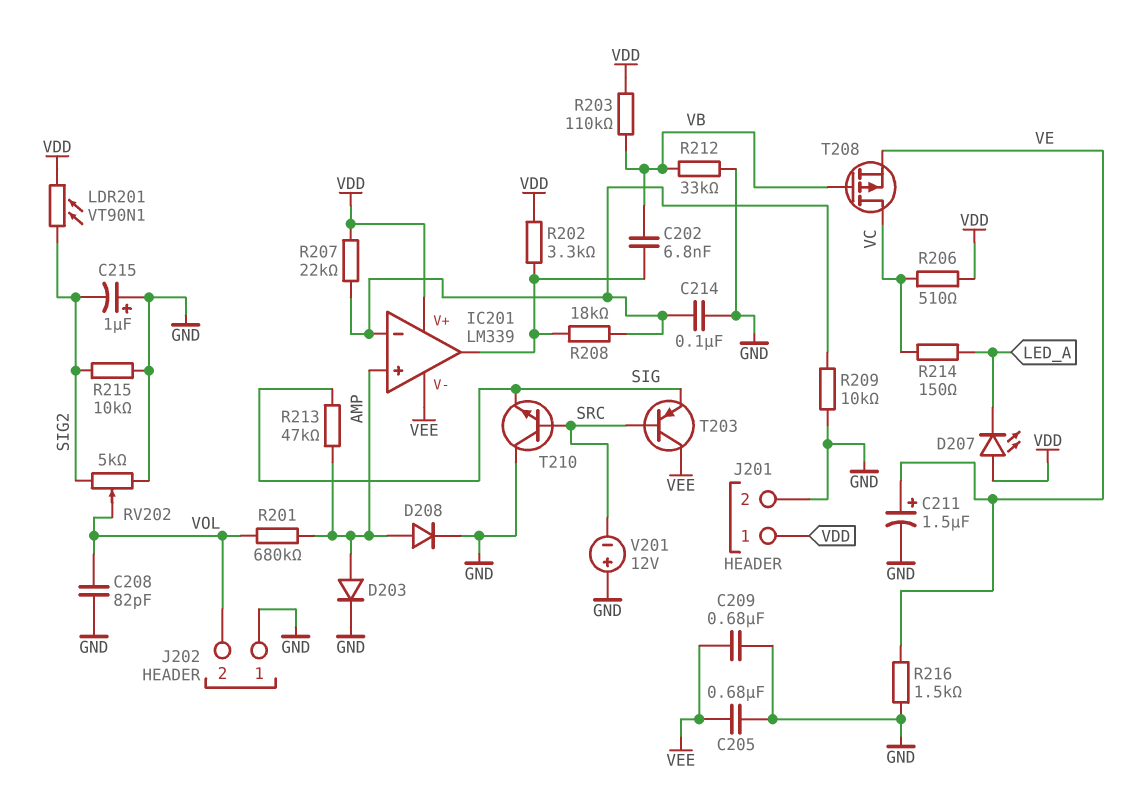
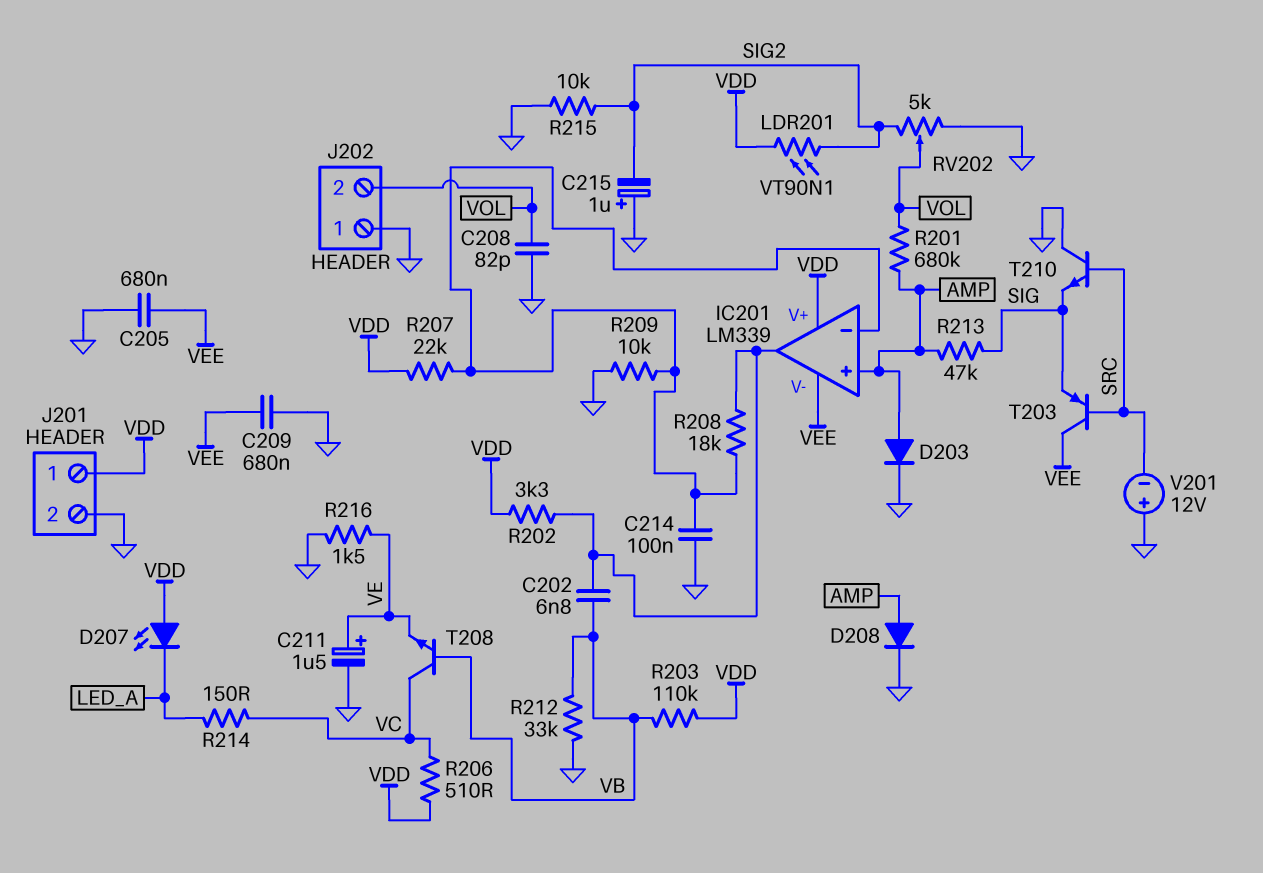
T208: PMOS (G VB, D VC, S VE) -> NPN (B VB, C VC, E VE)

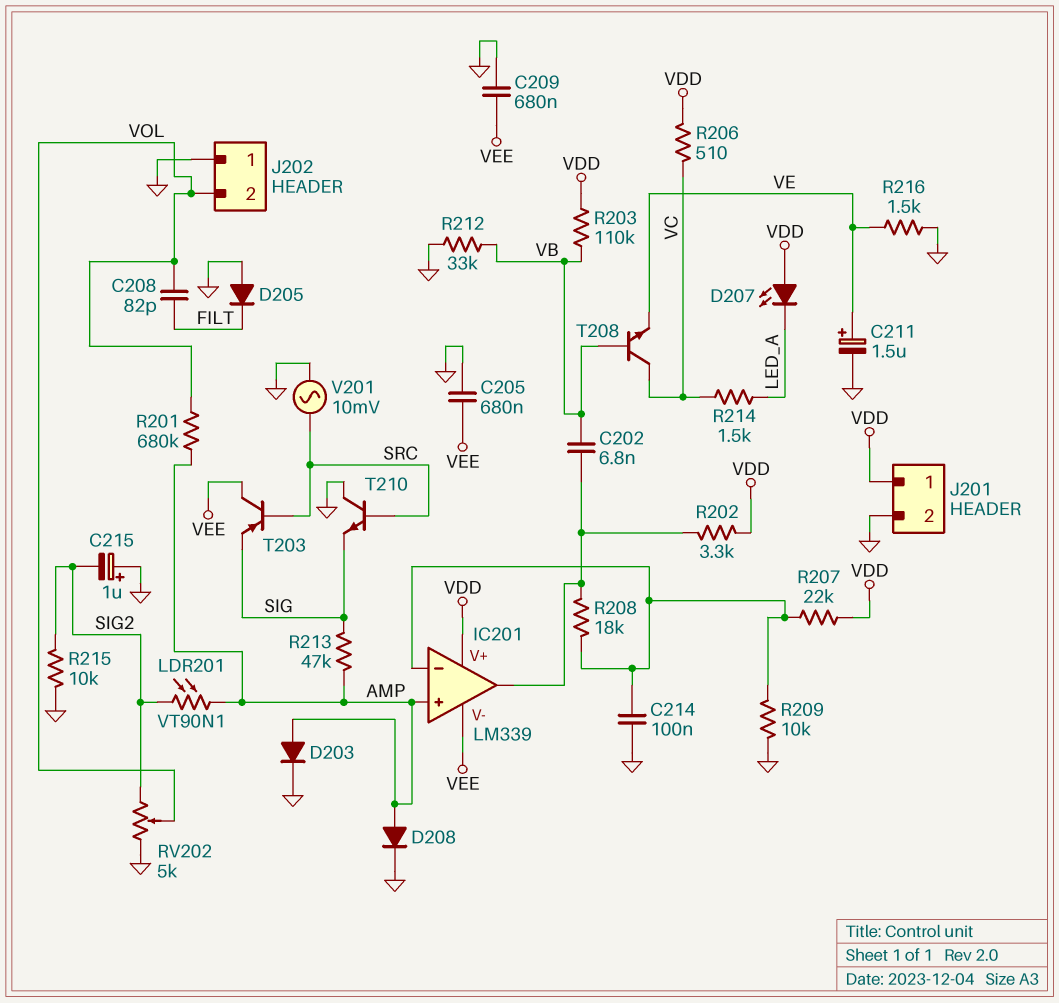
C208: 82pF (GND, VOL) -> 82pF (FILT, VOL)
D205: none -> diode (A GND, K FILT)
LDR201: VT90N1 (SIG2, VDD) -> VT90N1 (AMP, SIG2)
R214: 150 (LED_A, VC) -> 1.5k (LED_A, VC)
V201: 12V (plus GND, minus SRC) -> AC 10mV (GND, SRC)

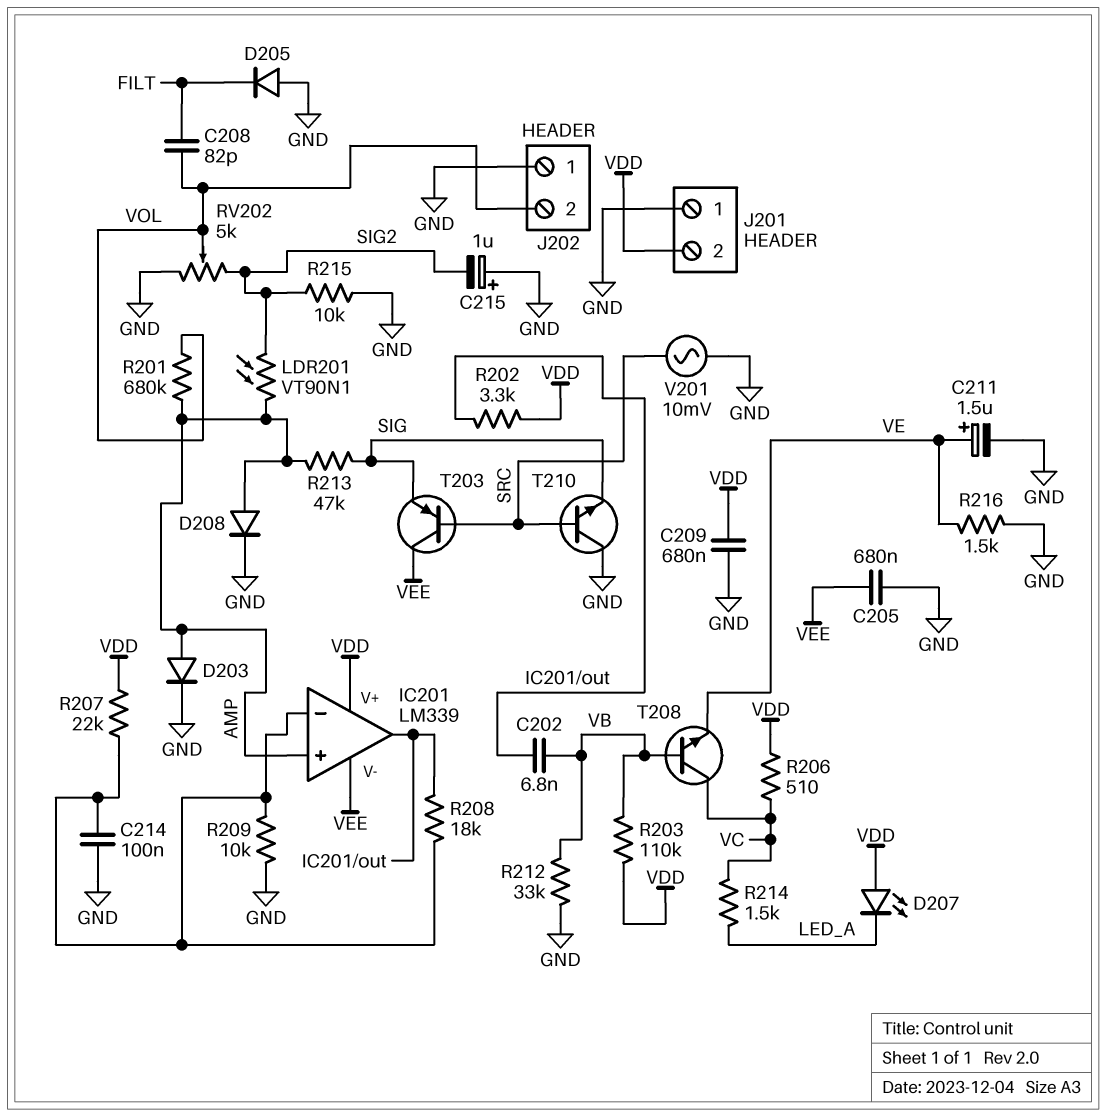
C209: 680nF (GND, VEE) -> 680nF (GND, VDD)
J201 pin 1: VDD -> GND
J201 pin 2: GND -> VDD

